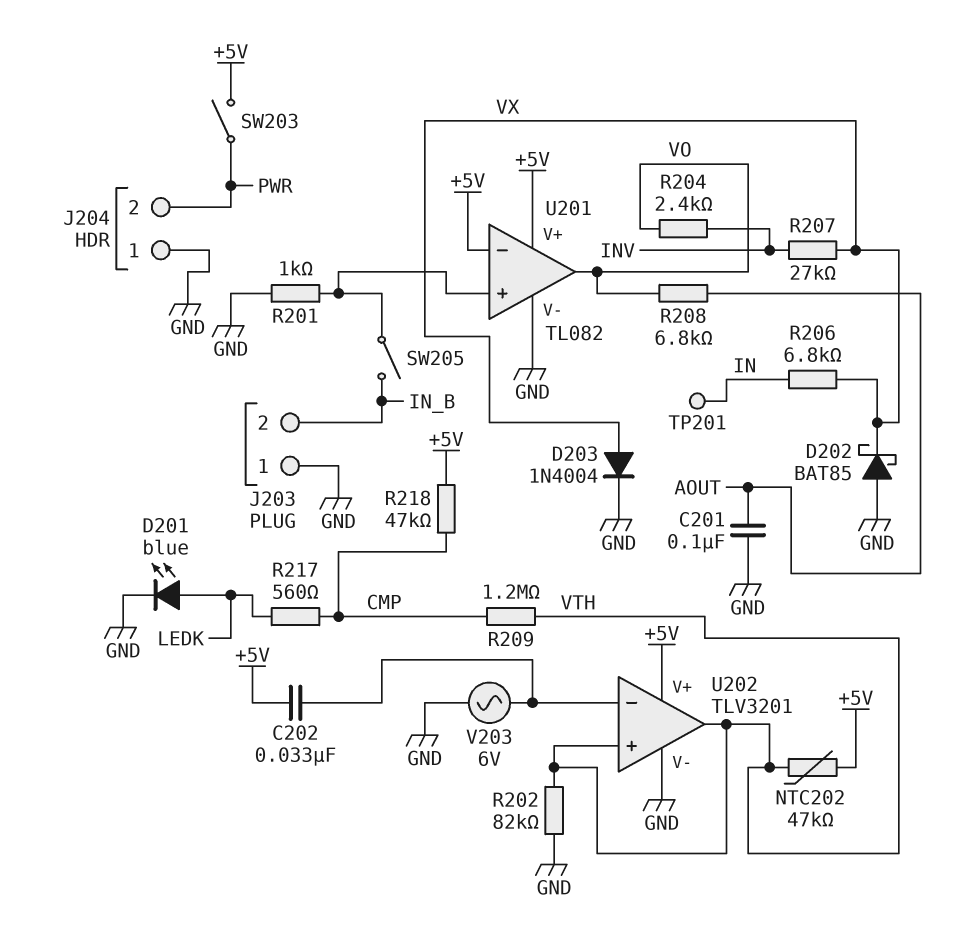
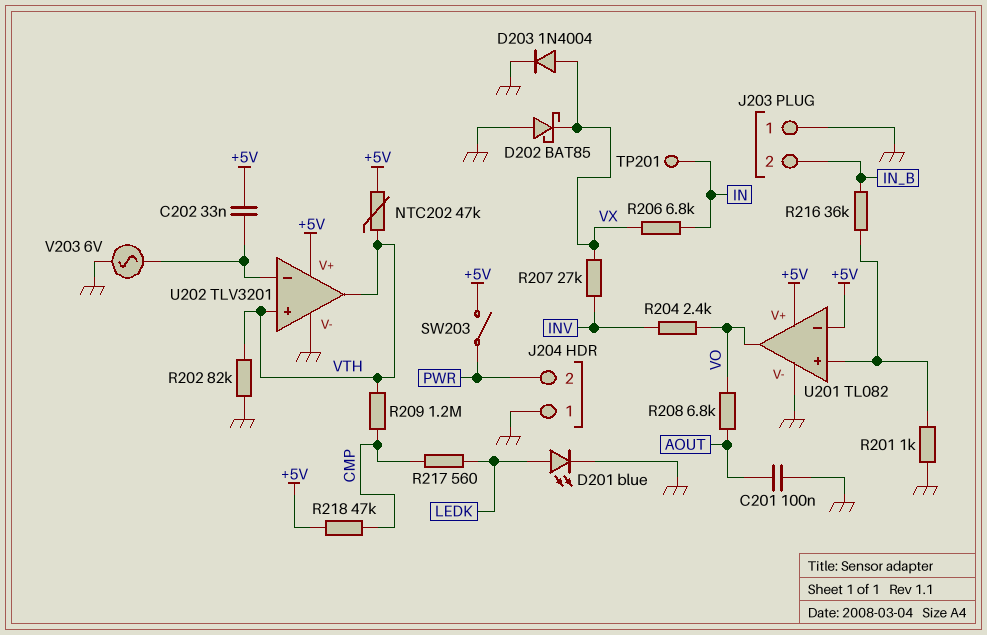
R216: none -> 36k (IN_B, U201/in+)
SW205: switch (IN_B, U201/in+) -> none

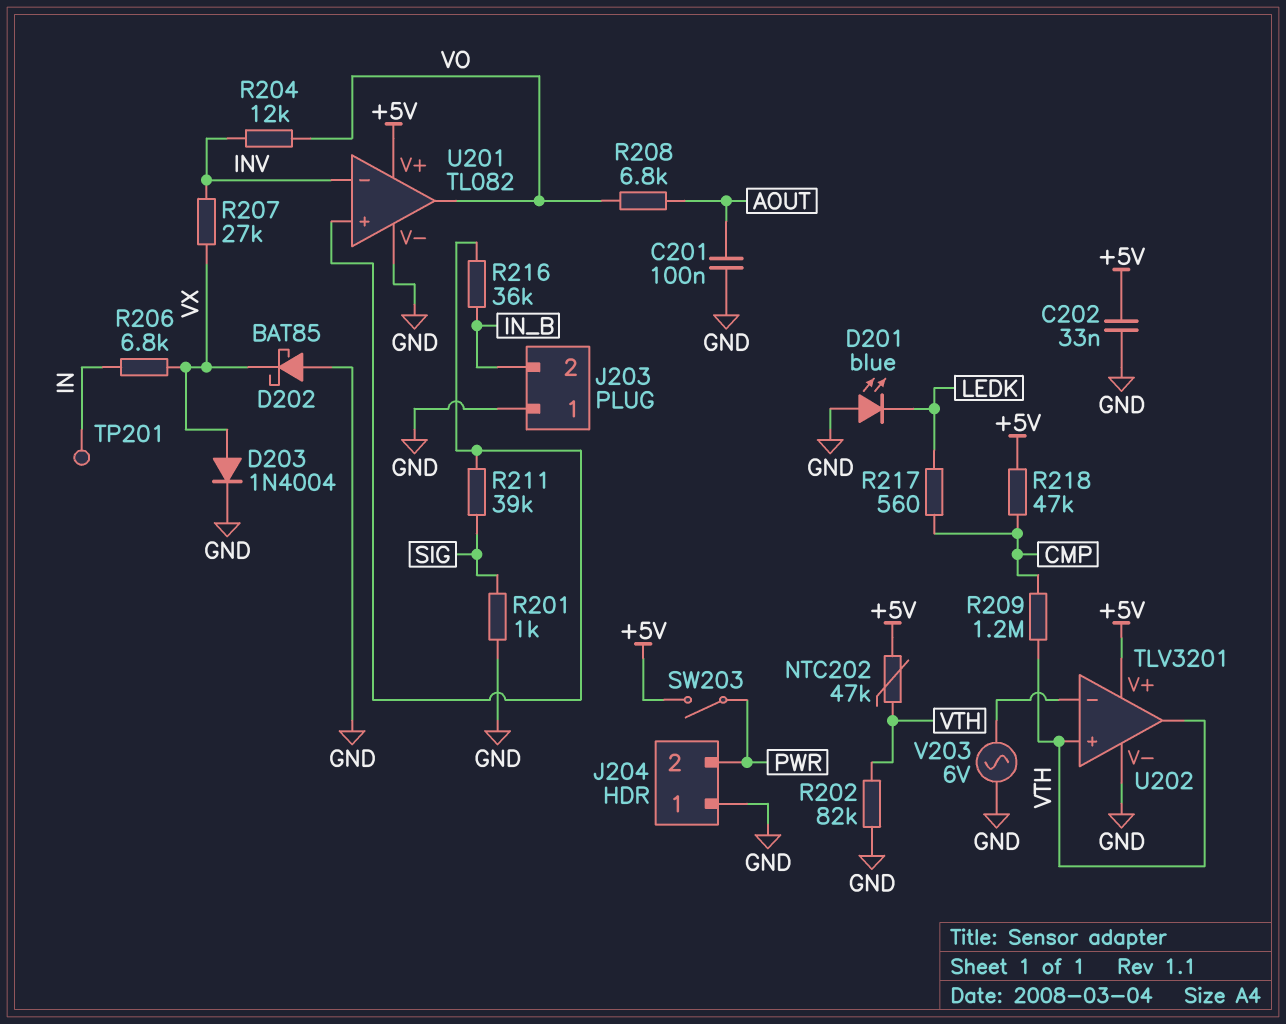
C202: 33nF (+5V, U202/in-) -> 33nF (+5V, GND)
D201: LED blue (A LEDK, K GND) -> LED blue (A GND, K LEDK)
R201: 1k (GND, U201/in+) -> 1k (GND, SIG)
R204: 2.4k (INV, VO) -> 12k (INV, VO)
R211: none -> 39k (SIG, U201/in+)
U201 pin in-: +5V -> INV

